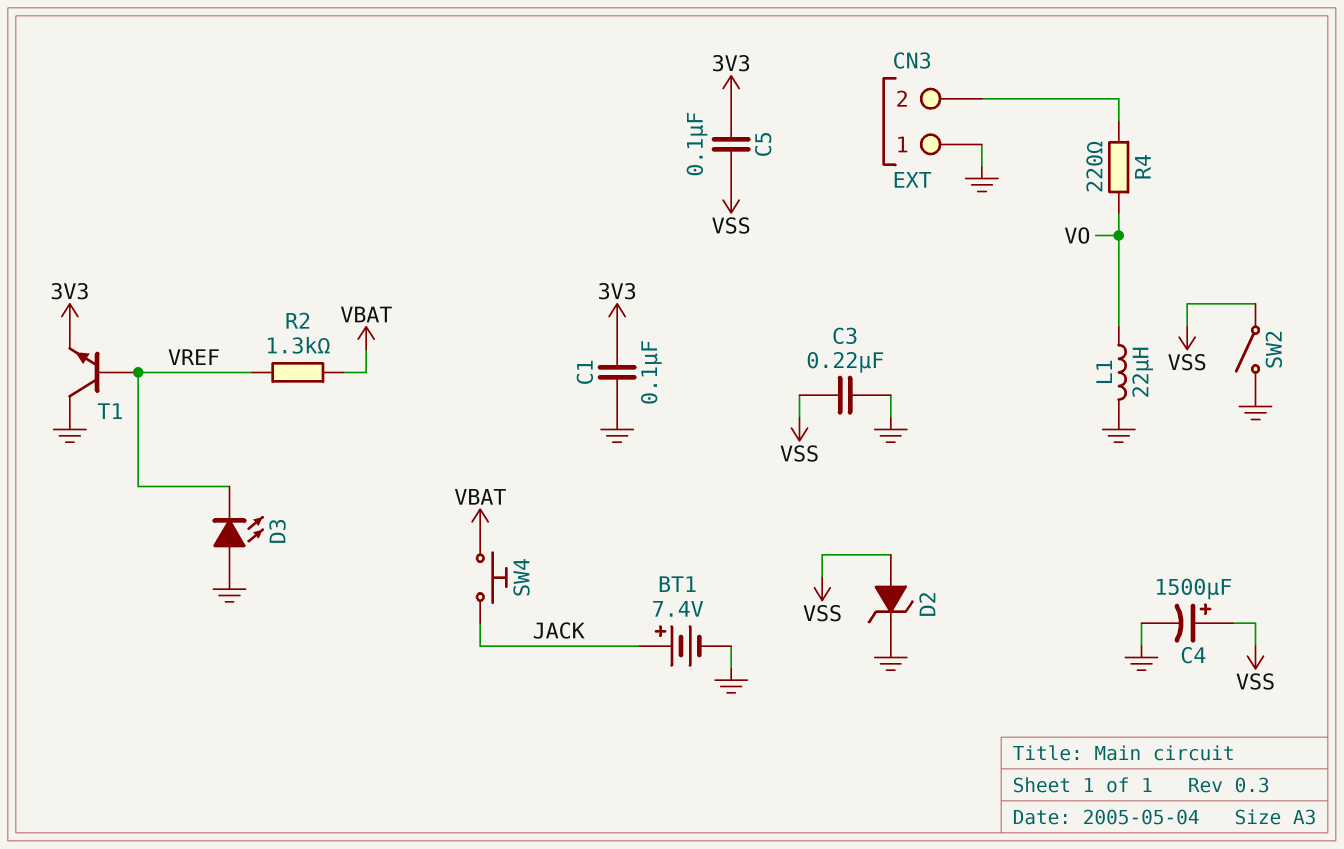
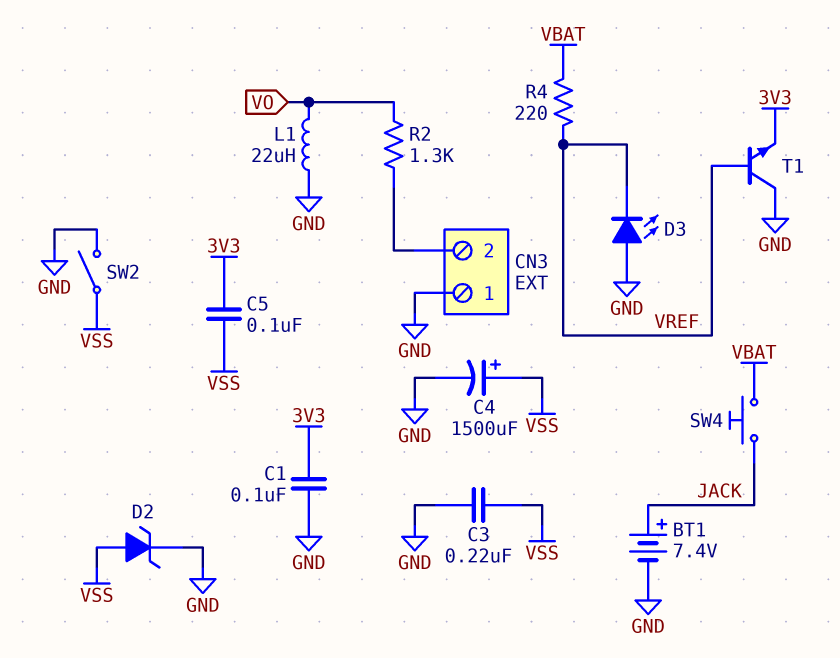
R2: 1.3k (VBAT, VREF) -> 1.3k (CN3/2, VO)
R4: 220 (CN3/2, VO) -> 220 (VBAT, VREF)

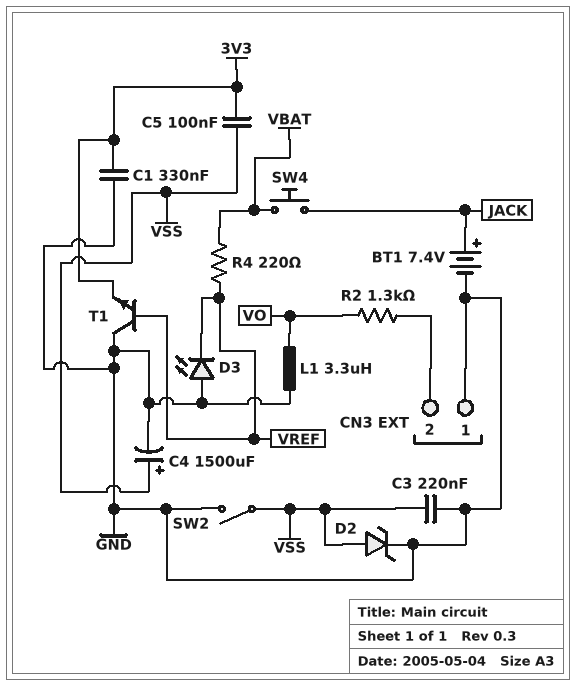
C1: 100nF (3V3, GND) -> 330nF (3V3, GND)
L1: 22uH (GND, VO) -> 3.3uH (GND, VO)

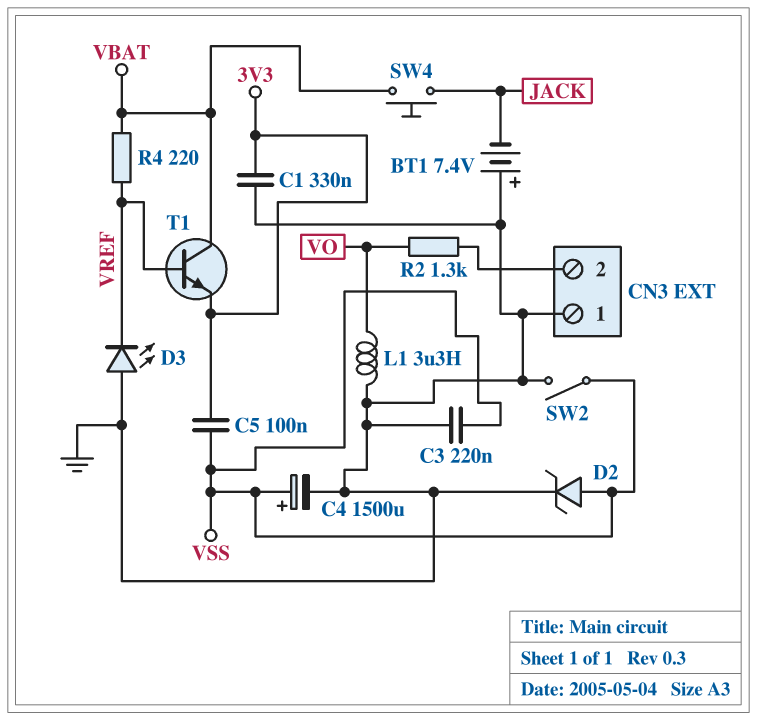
BT1: 7.4V (plus JACK, minus GND) -> 7.4V (plus GND, minus JACK)
T1: NPN (B VREF, C GND, E 3V3) -> NPN (B VREF, C VBAT, E 3V3)

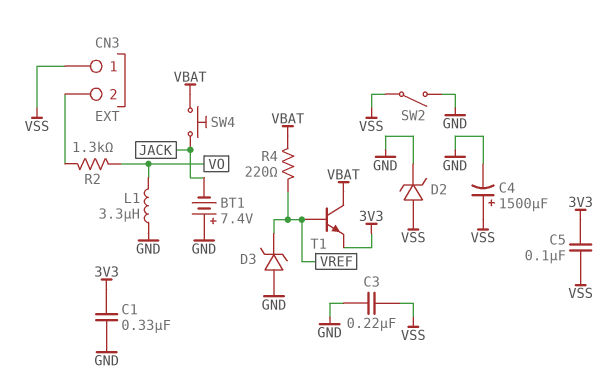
CN3 pin 1: GND -> VSS
D3: LED (A GND, K VREF) -> zener (A GND, K VREF)

